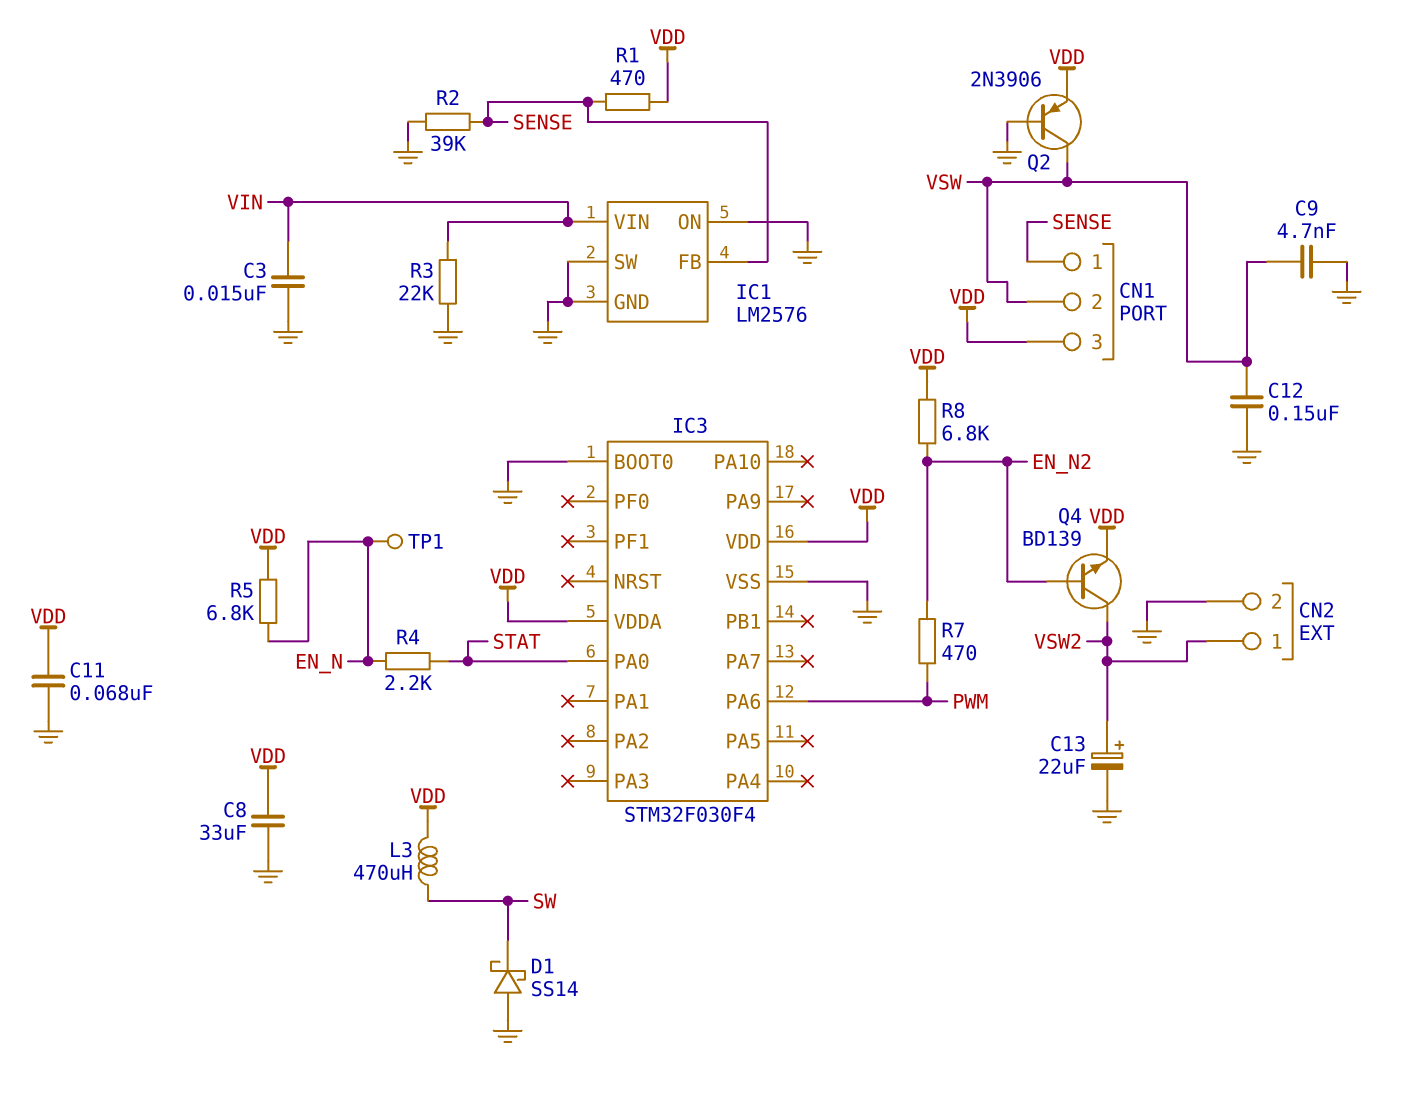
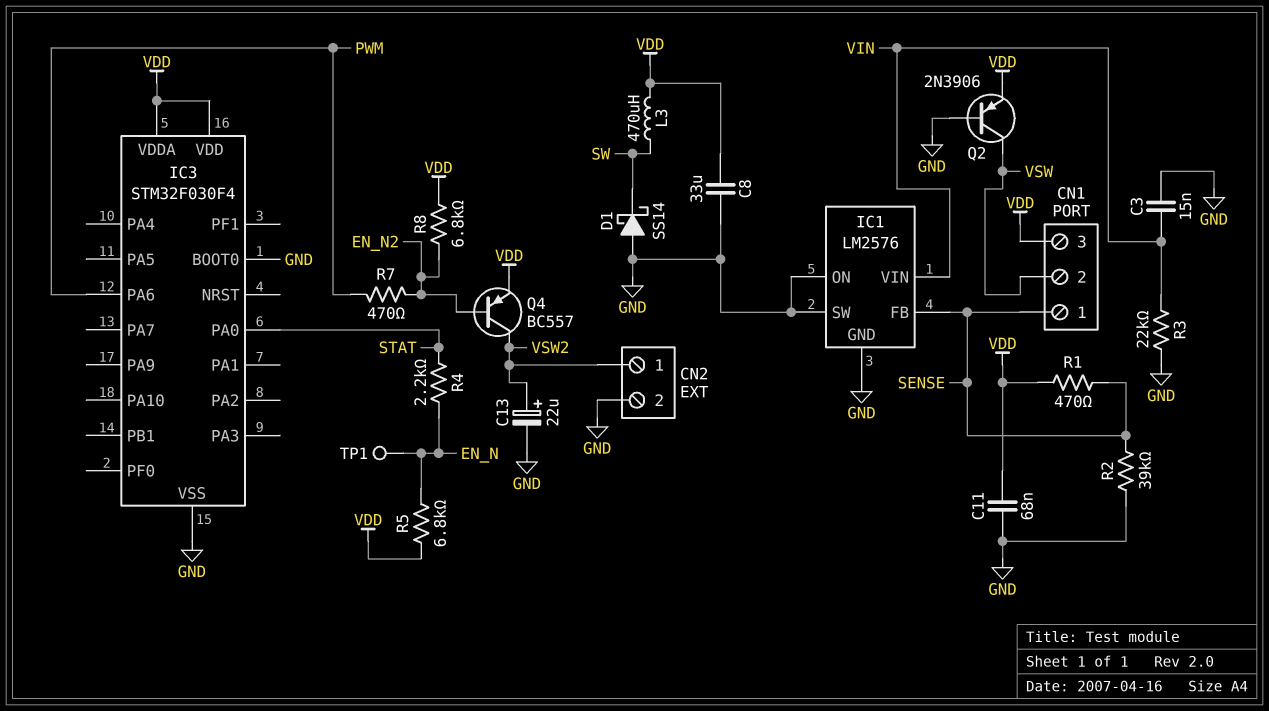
C9: 4.7nF (GND, VSW) -> none
C12: 150nF (GND, VSW) -> none
Q4: NPN BD139 (B EN_N2, C VSW2, E VDD) -> PNP BC557 (B EN_N2, C VSW2, E VDD)

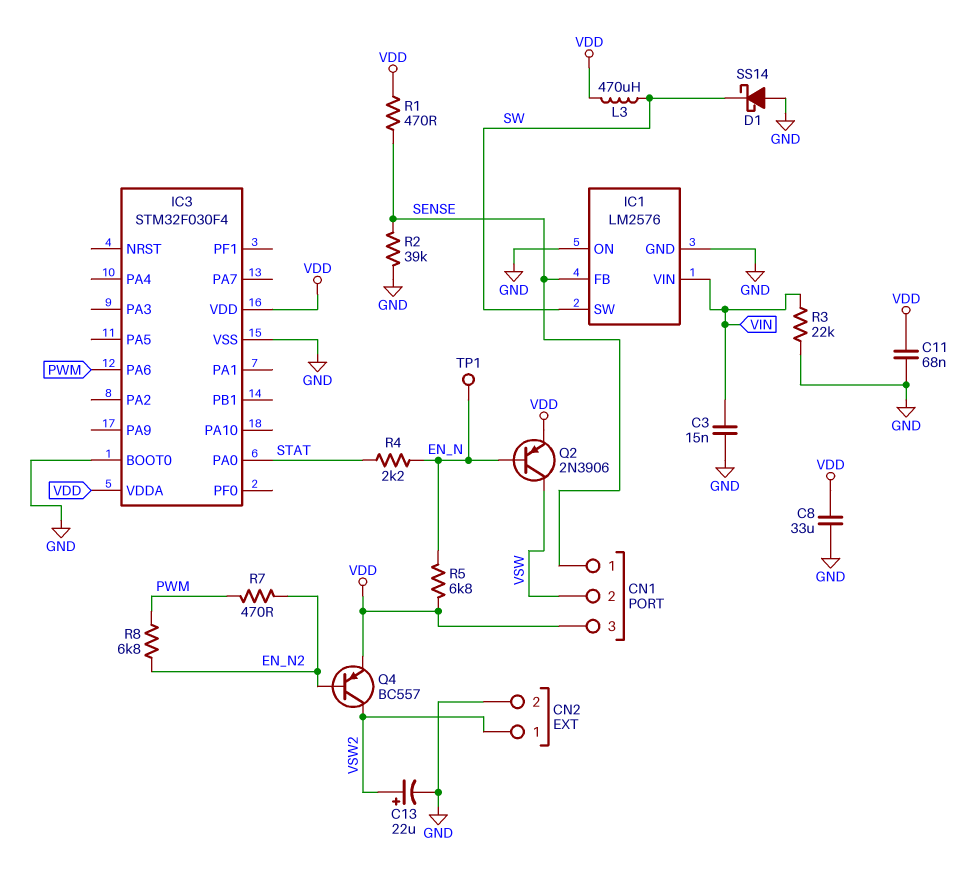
IC1 pin SW: GND -> SW
Q2: PNP 2N3906 (B GND, C VSW, E VDD) -> PNP 2N3906 (B EN_N, C VSW, E VDD)
R8: 6.8k (EN_N2, VDD) -> 6.8k (EN_N2, PWM)

